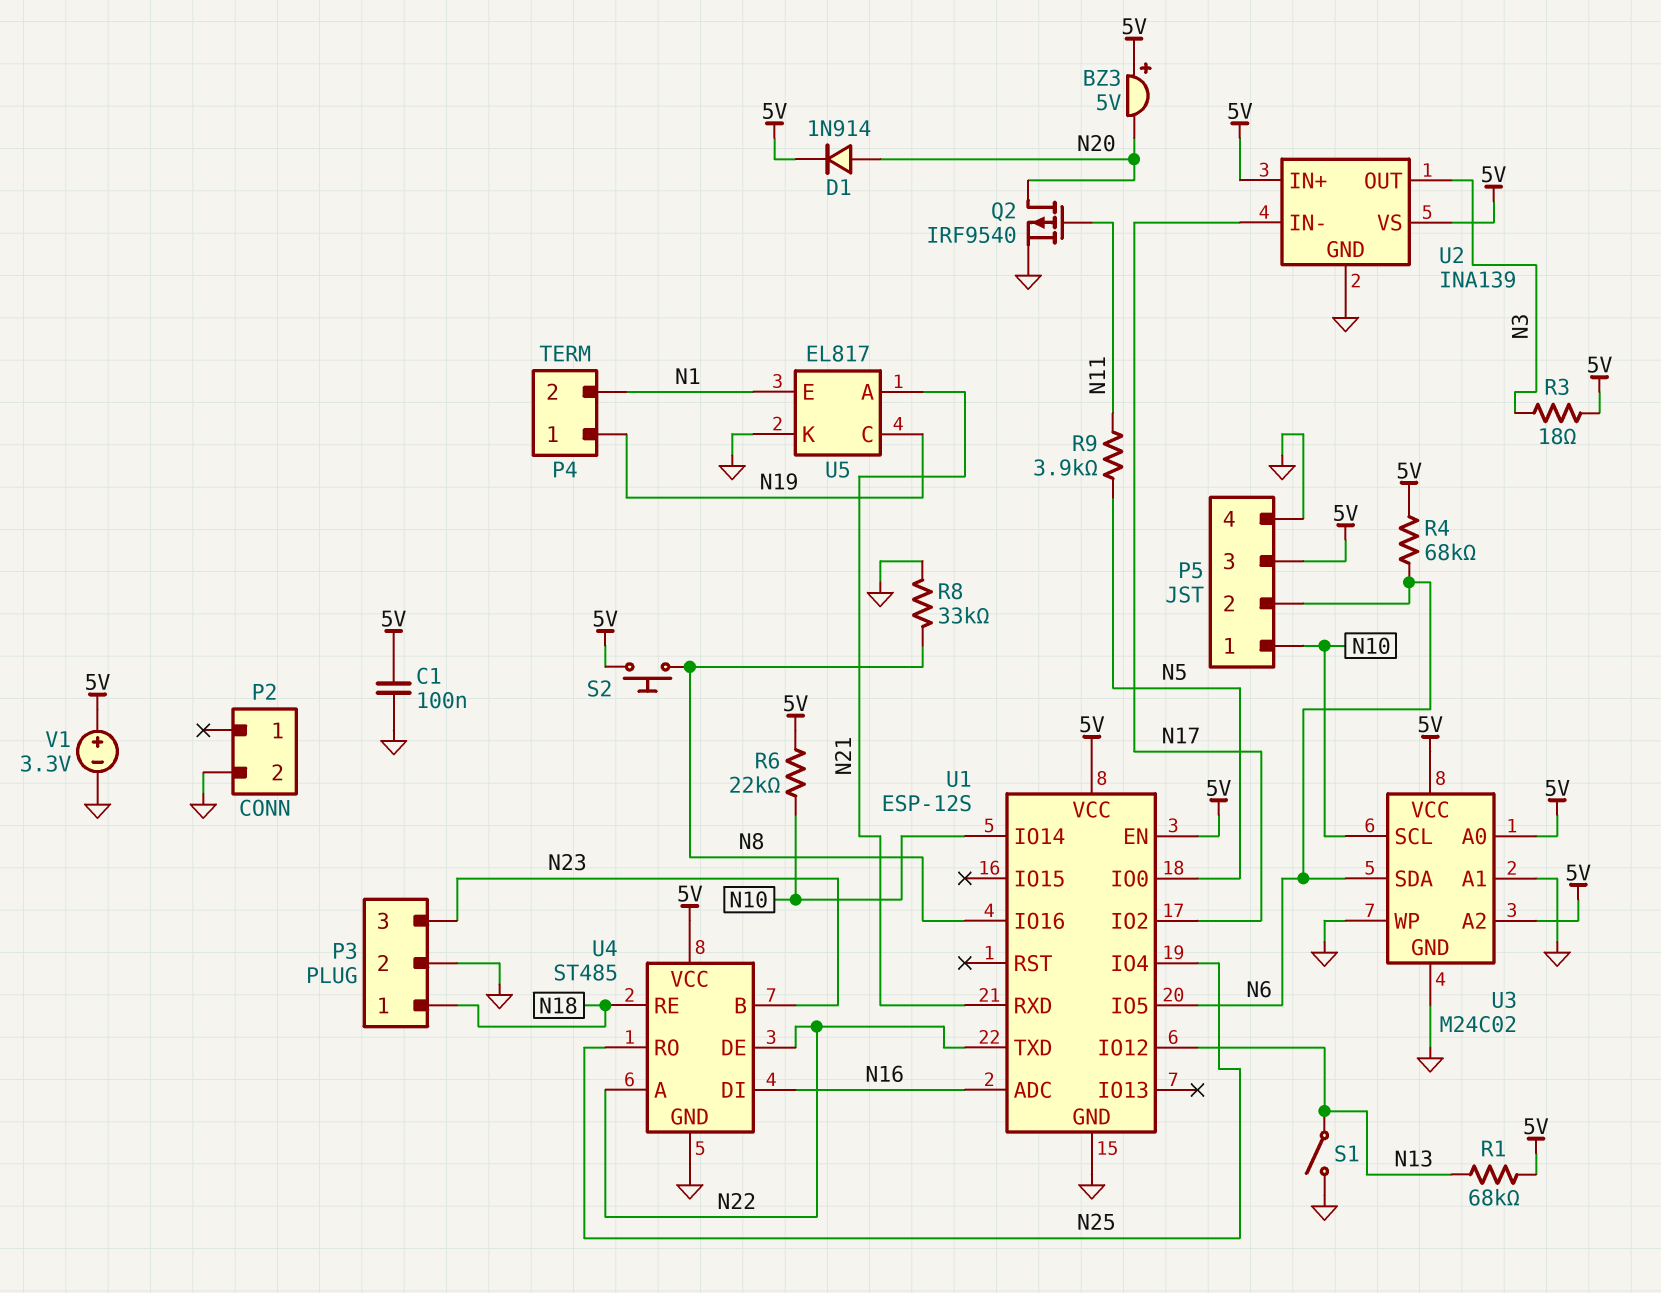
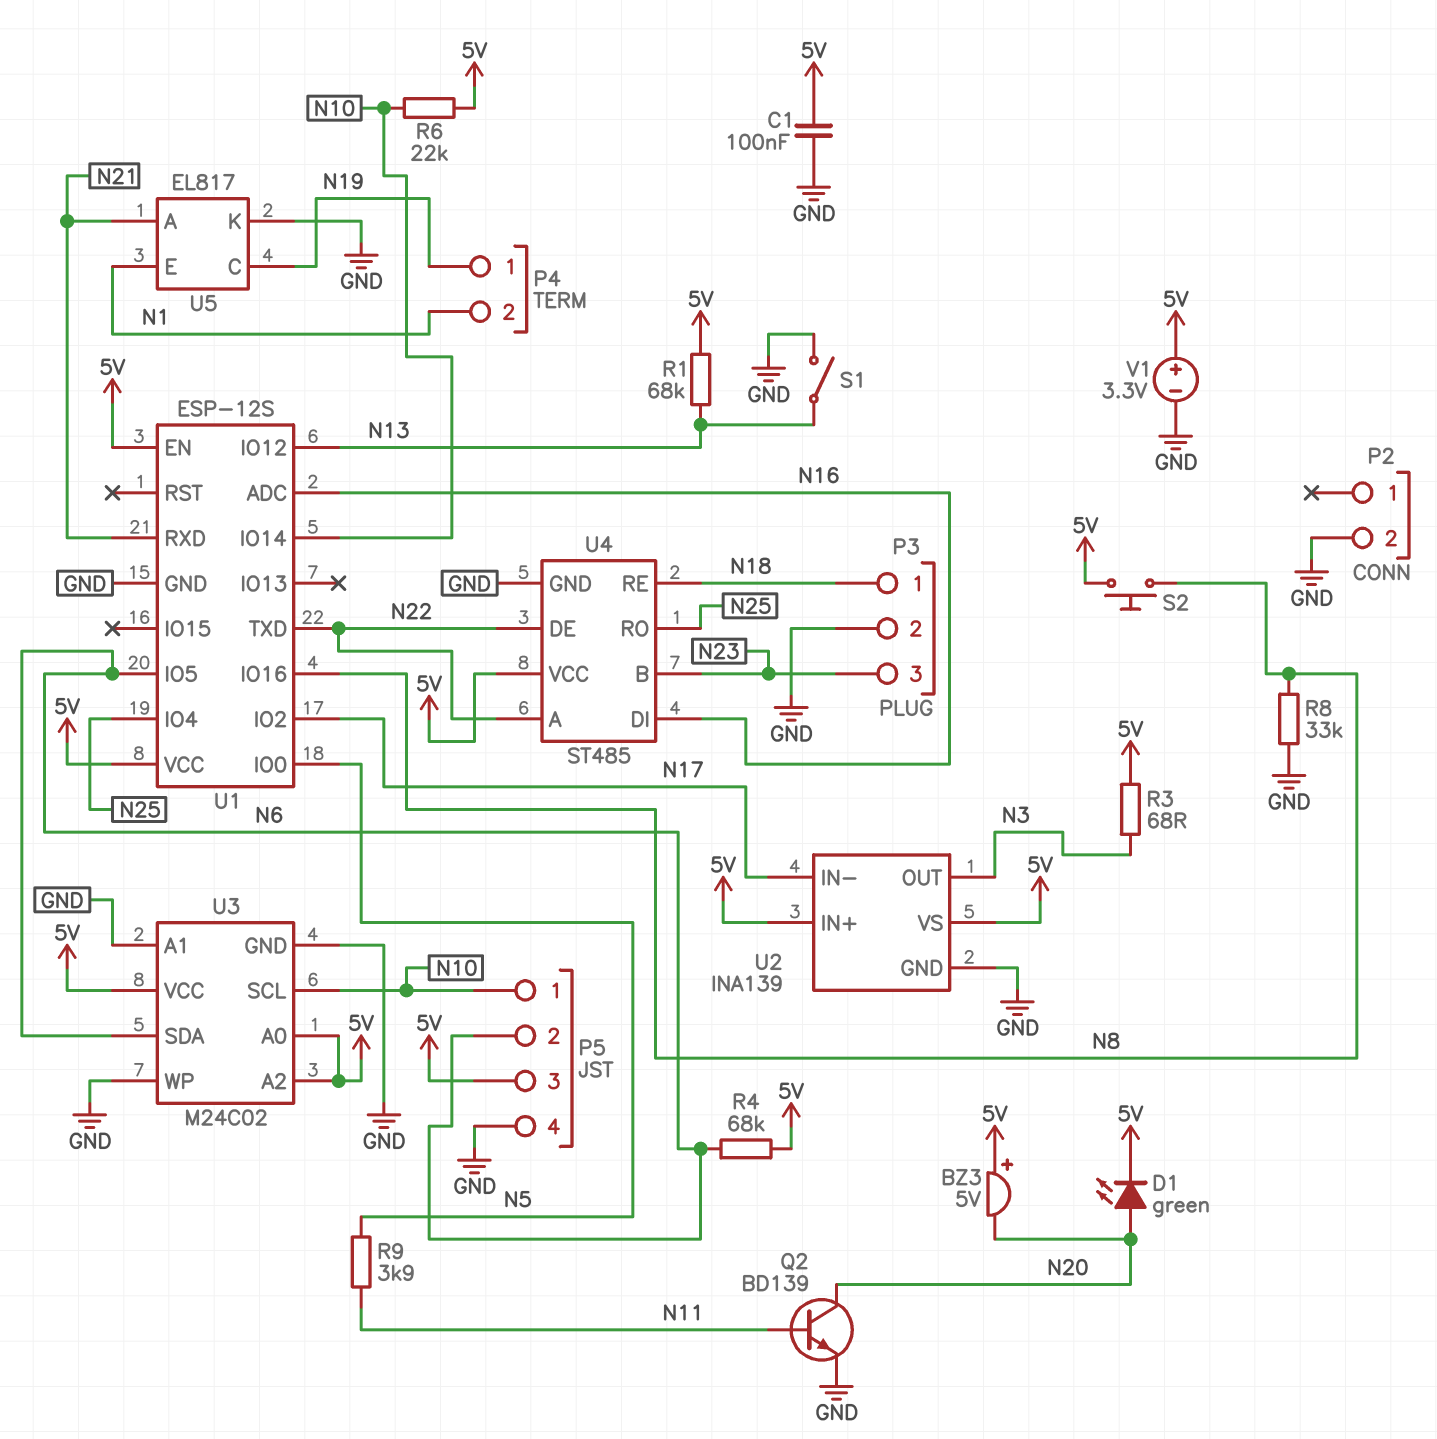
D1: diode 1N914 (A N20, K 5V) -> LED green (A N20, K 5V)
Q2: PMOS IRF9540 (G N11, D N20, S GND) -> NPN BD139 (B N11, C N20, E GND)
R3: 18 (5V, N3) -> 68 (5V, N3)

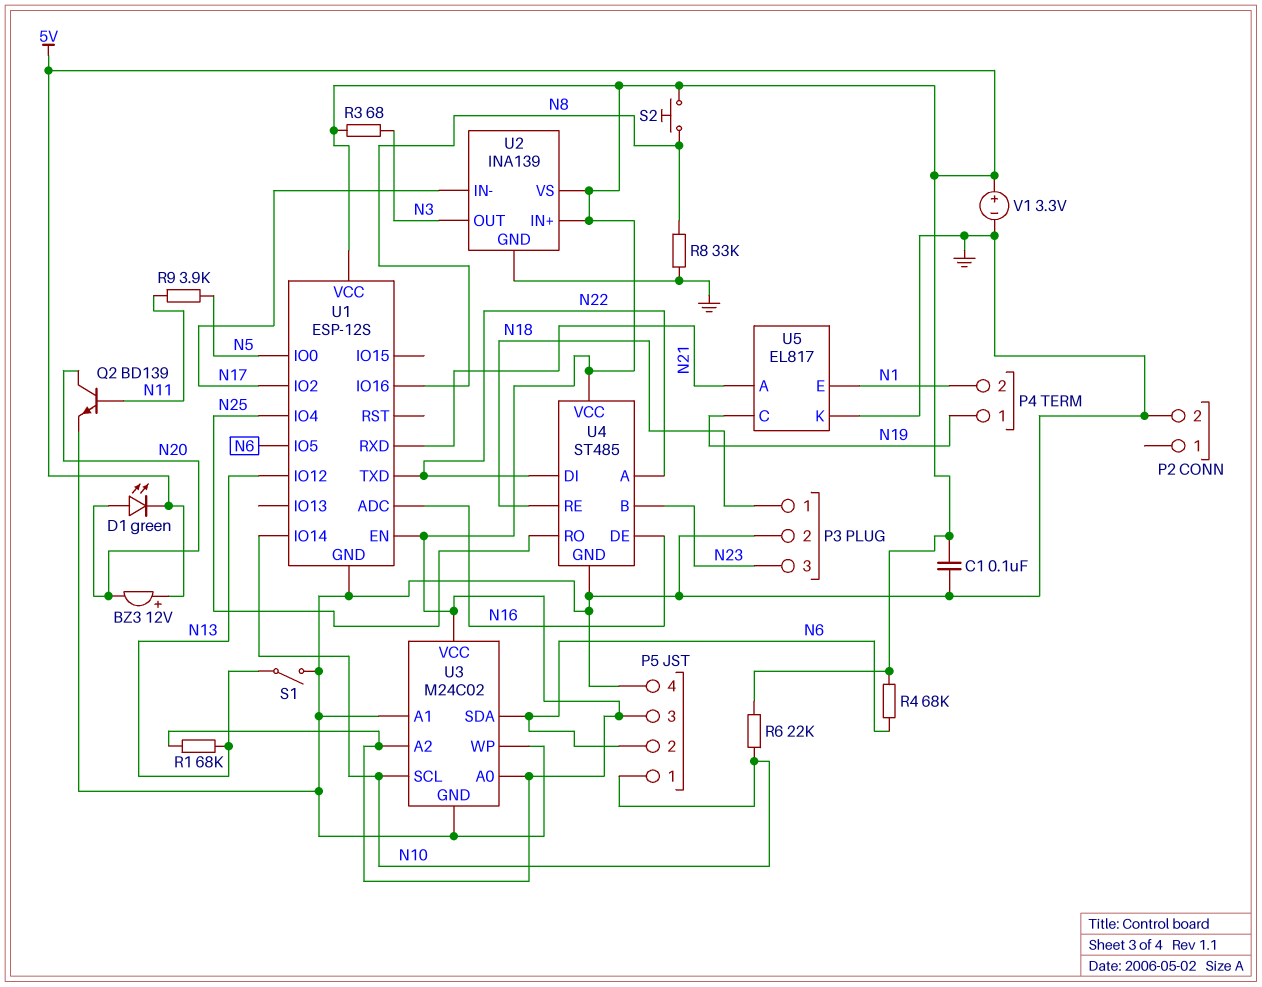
BZ3: buzzer 5V (plus 5V, minus N20) -> buzzer 12V (plus 5V, minus N20)
U4 pin DE: N22 -> N16
U4 pin DI: N16 -> N22

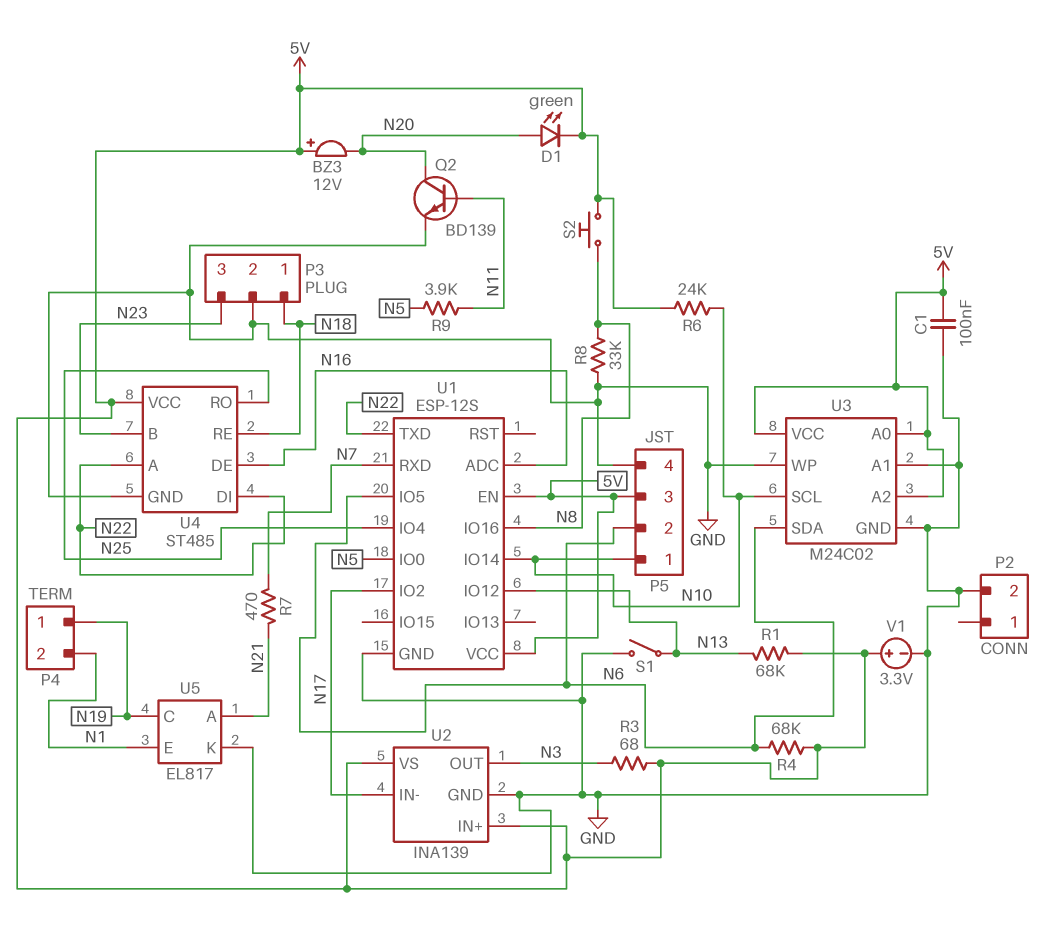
R6: 22k (5V, N10) -> 24k (5V, N10)
R7: none -> 470 (N7, N21)
U1 pin RXD: N21 -> N7

